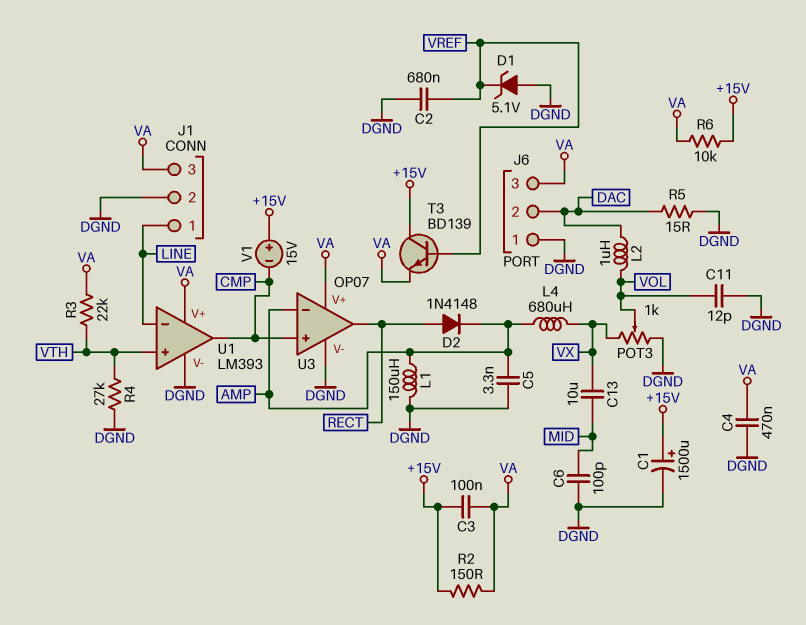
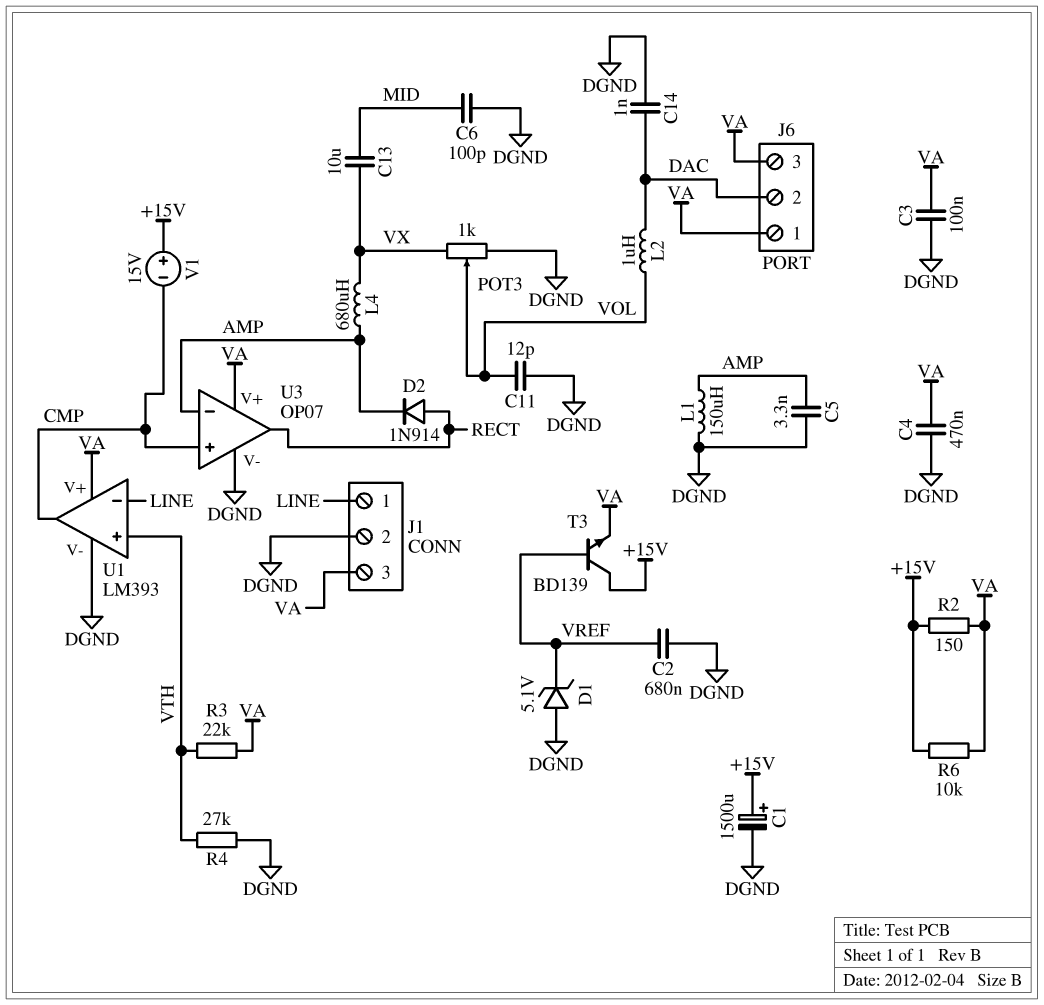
C3: 100nF (+15V, VA) -> 100nF (DGND, VA)
C14: none -> 1nF (DAC, DGND)
D2: diode 1N4148 (A RECT, K AMP) -> diode 1N914 (A RECT, K AMP)
J6 pin 1: DGND -> VA
R5: 15 (DAC, DGND) -> none

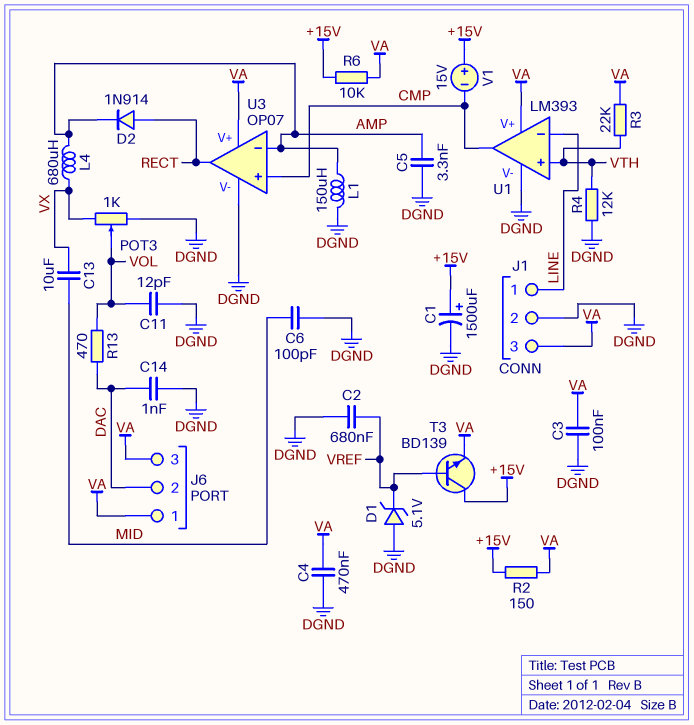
L2: 1uH (DAC, VOL) -> none
R4: 27k (DGND, VTH) -> 12k (DGND, VTH)
R13: none -> 470 (DAC, VOL)

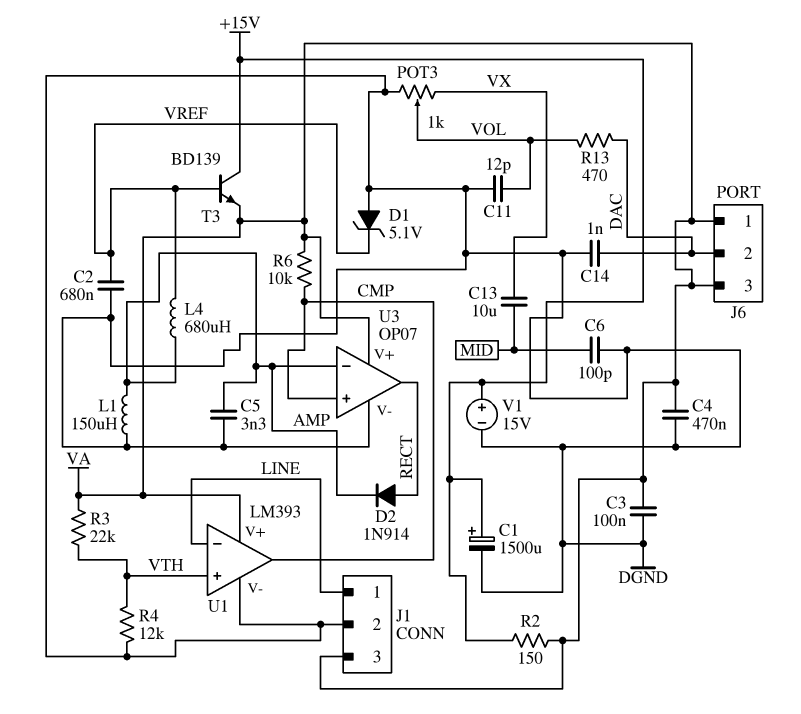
L4: 680uH (AMP, VX) -> 680uH (AMP, VREF)
R6: 10k (+15V, VA) -> 10k (CMP, VA)
V1: 15V (plus +15V, minus CMP) -> 15V (plus +15V, minus DGND)

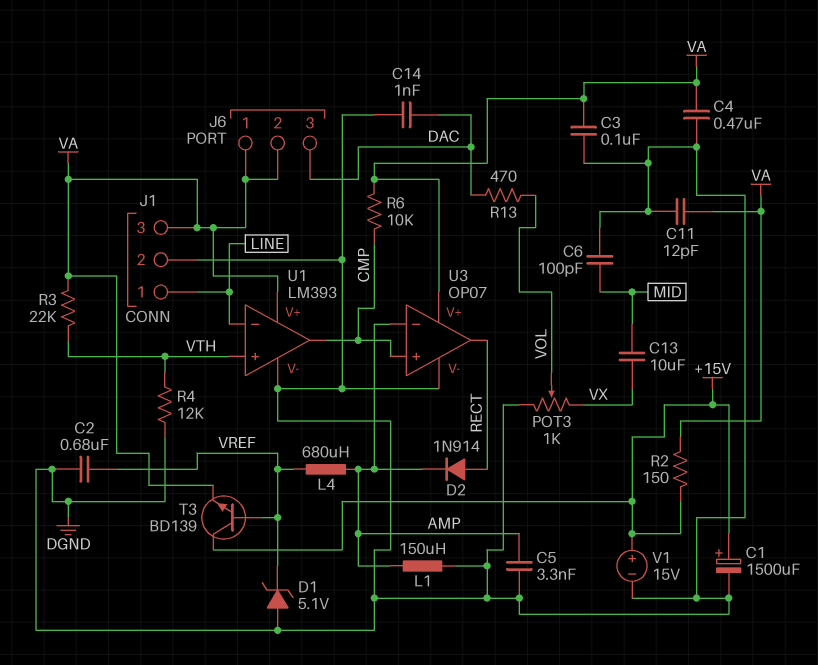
C11: 12pF (DGND, VOL) -> 12pF (DGND, VA)
J6 pin 2: DAC -> VA
J6 pin 3: VA -> DAC

